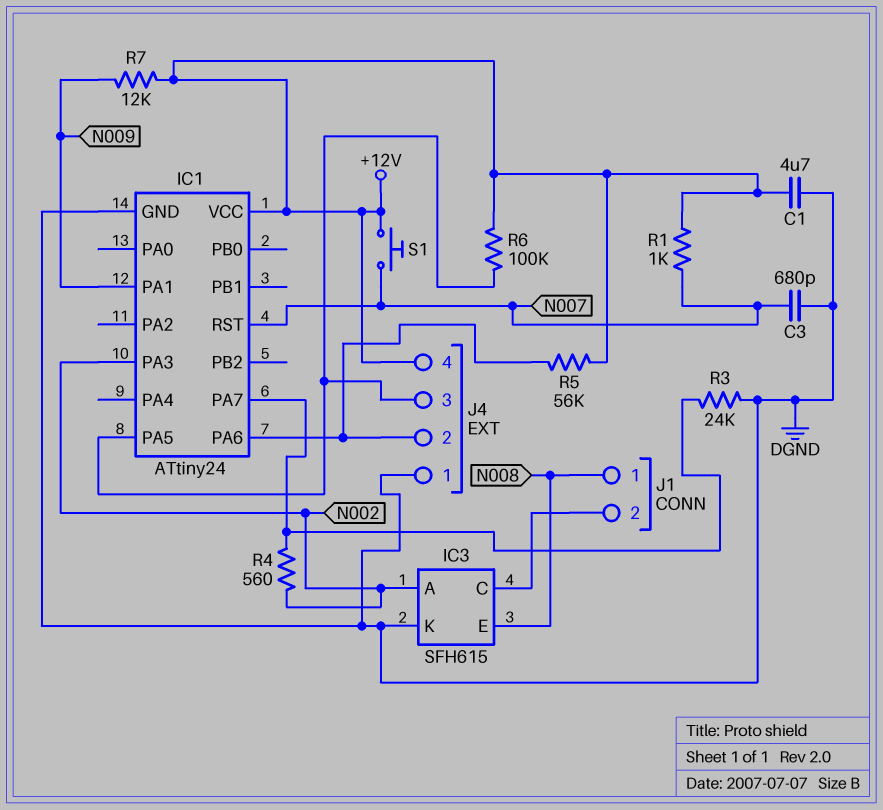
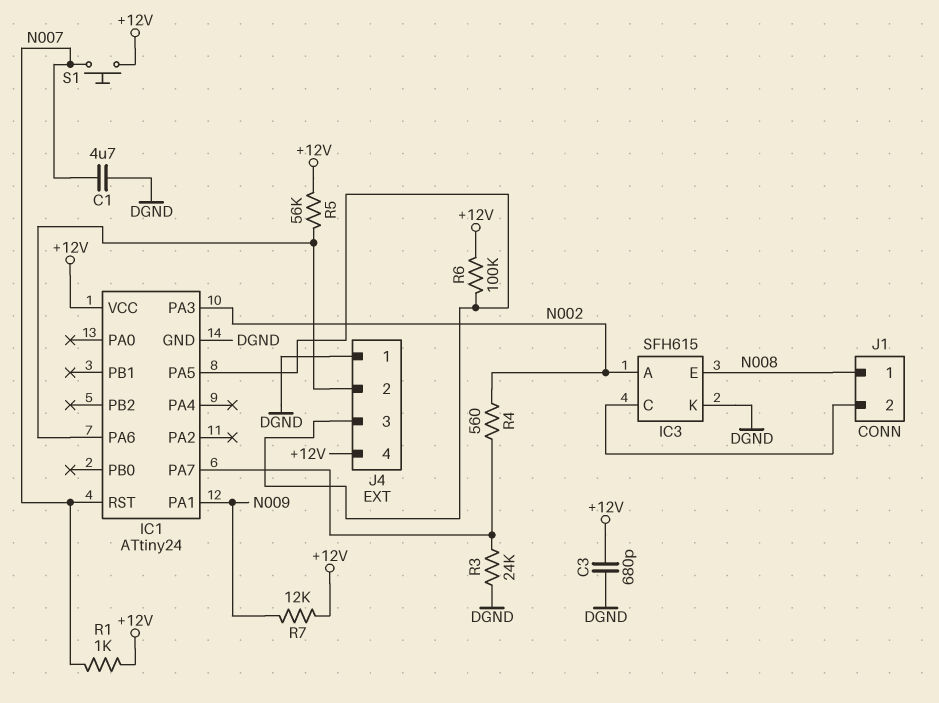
C1: 4.7uF (+12V, DGND) -> 4.7uF (DGND, N007)
C3: 680pF (DGND, N007) -> 680pF (+12V, DGND)

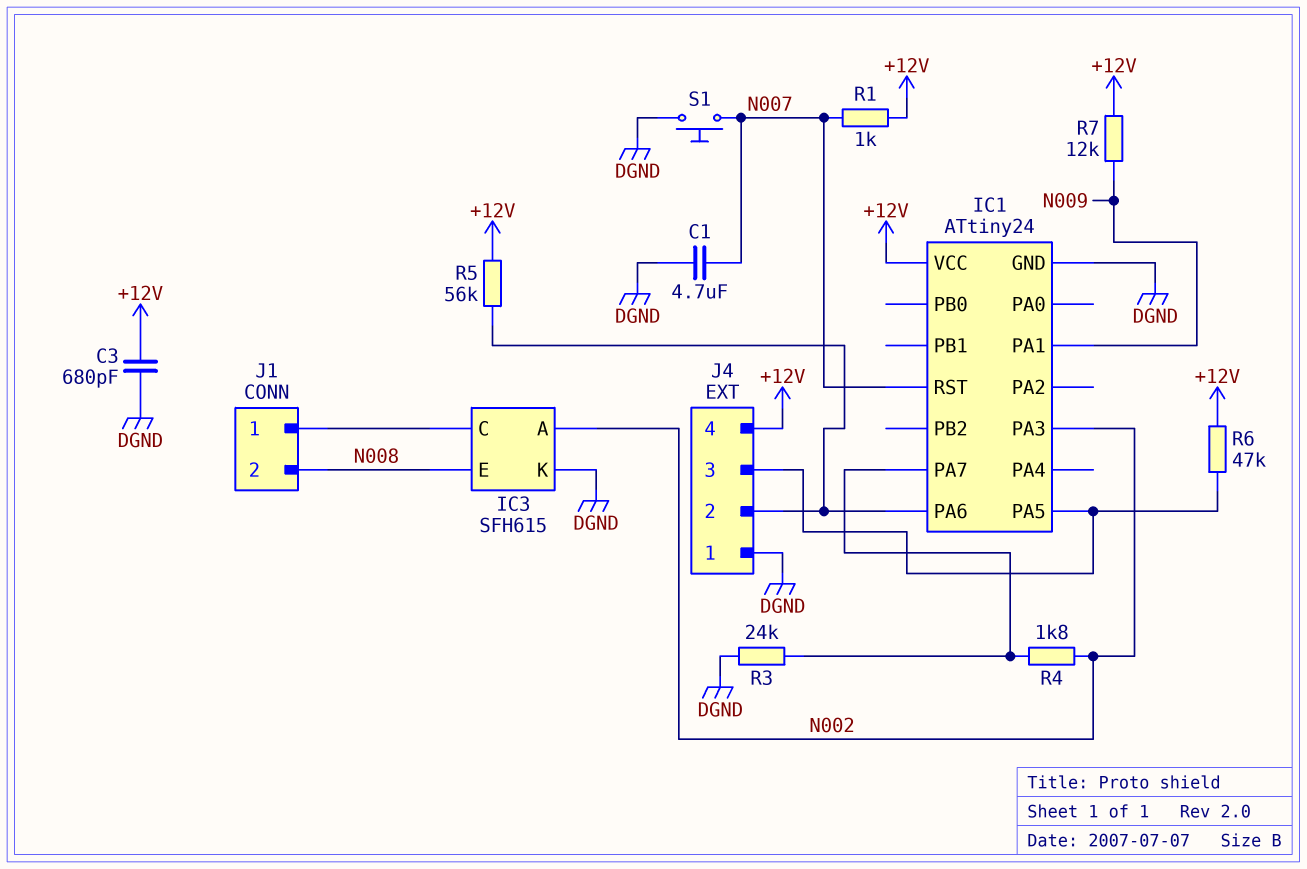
J1 pin 1: N008 -> IC3/C
J1 pin 2: IC3/C -> N008
R4: 560 (IC1/PA7, N002) -> 1.8k (IC1/PA7, N002)
R6: 100k (+12V, IC1/PA5) -> 47k (+12V, IC1/PA5)
S1: button (+12V, N007) -> button (DGND, N007)

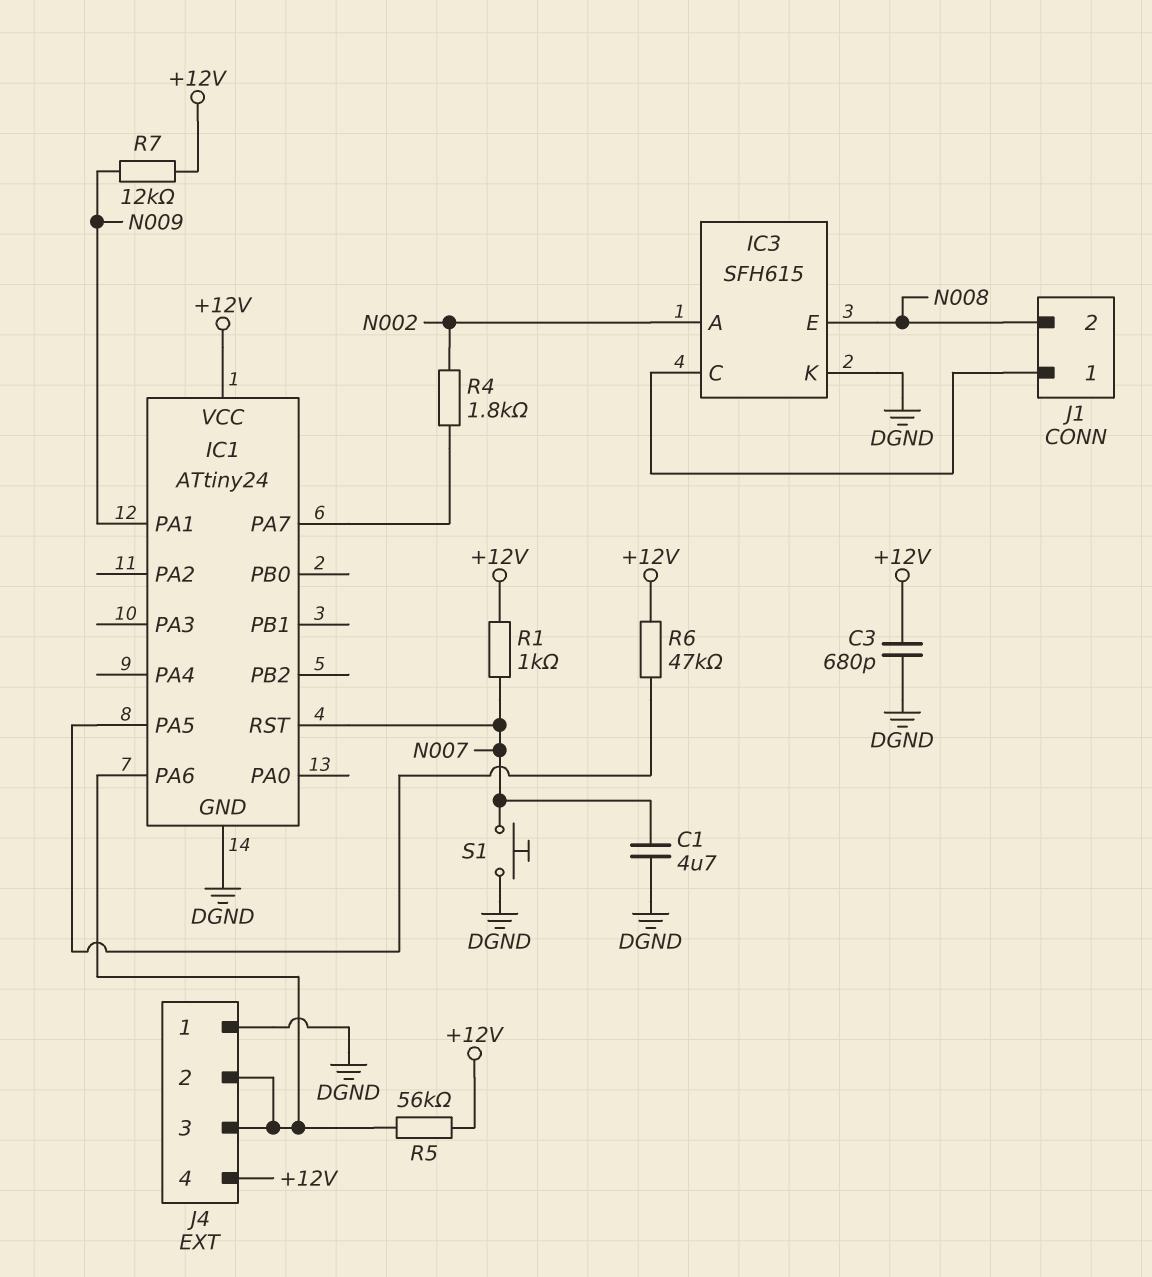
IC1 pin PA3: N002 -> none
J4 pin 3: IC1/PA5 -> IC1/PA6
R3: 24k (DGND, IC1/PA7) -> none

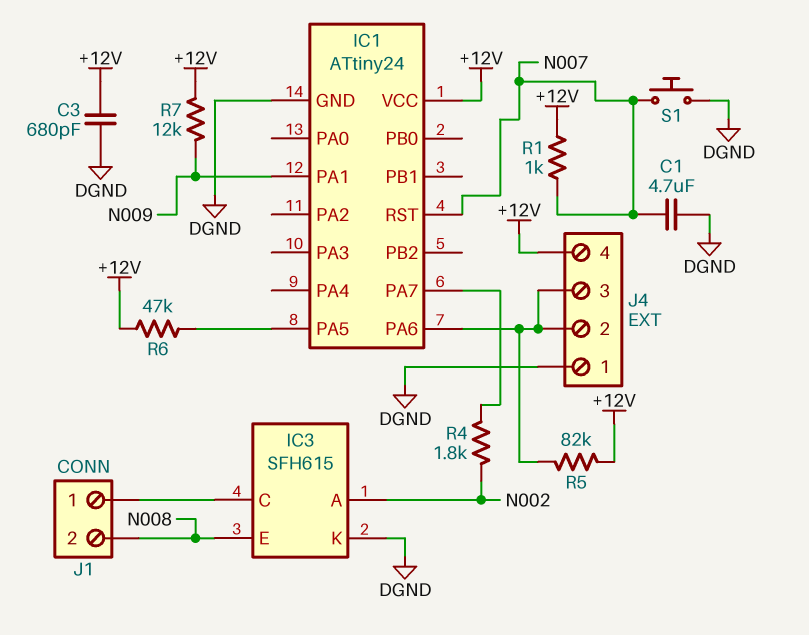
R5: 56k (+12V, IC1/PA6) -> 82k (+12V, IC1/PA6)

